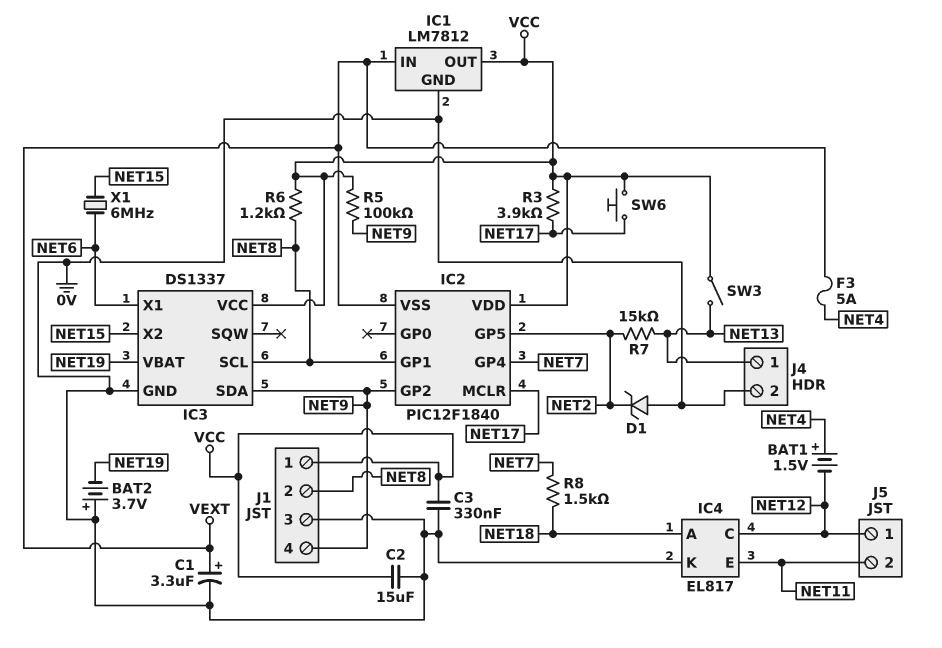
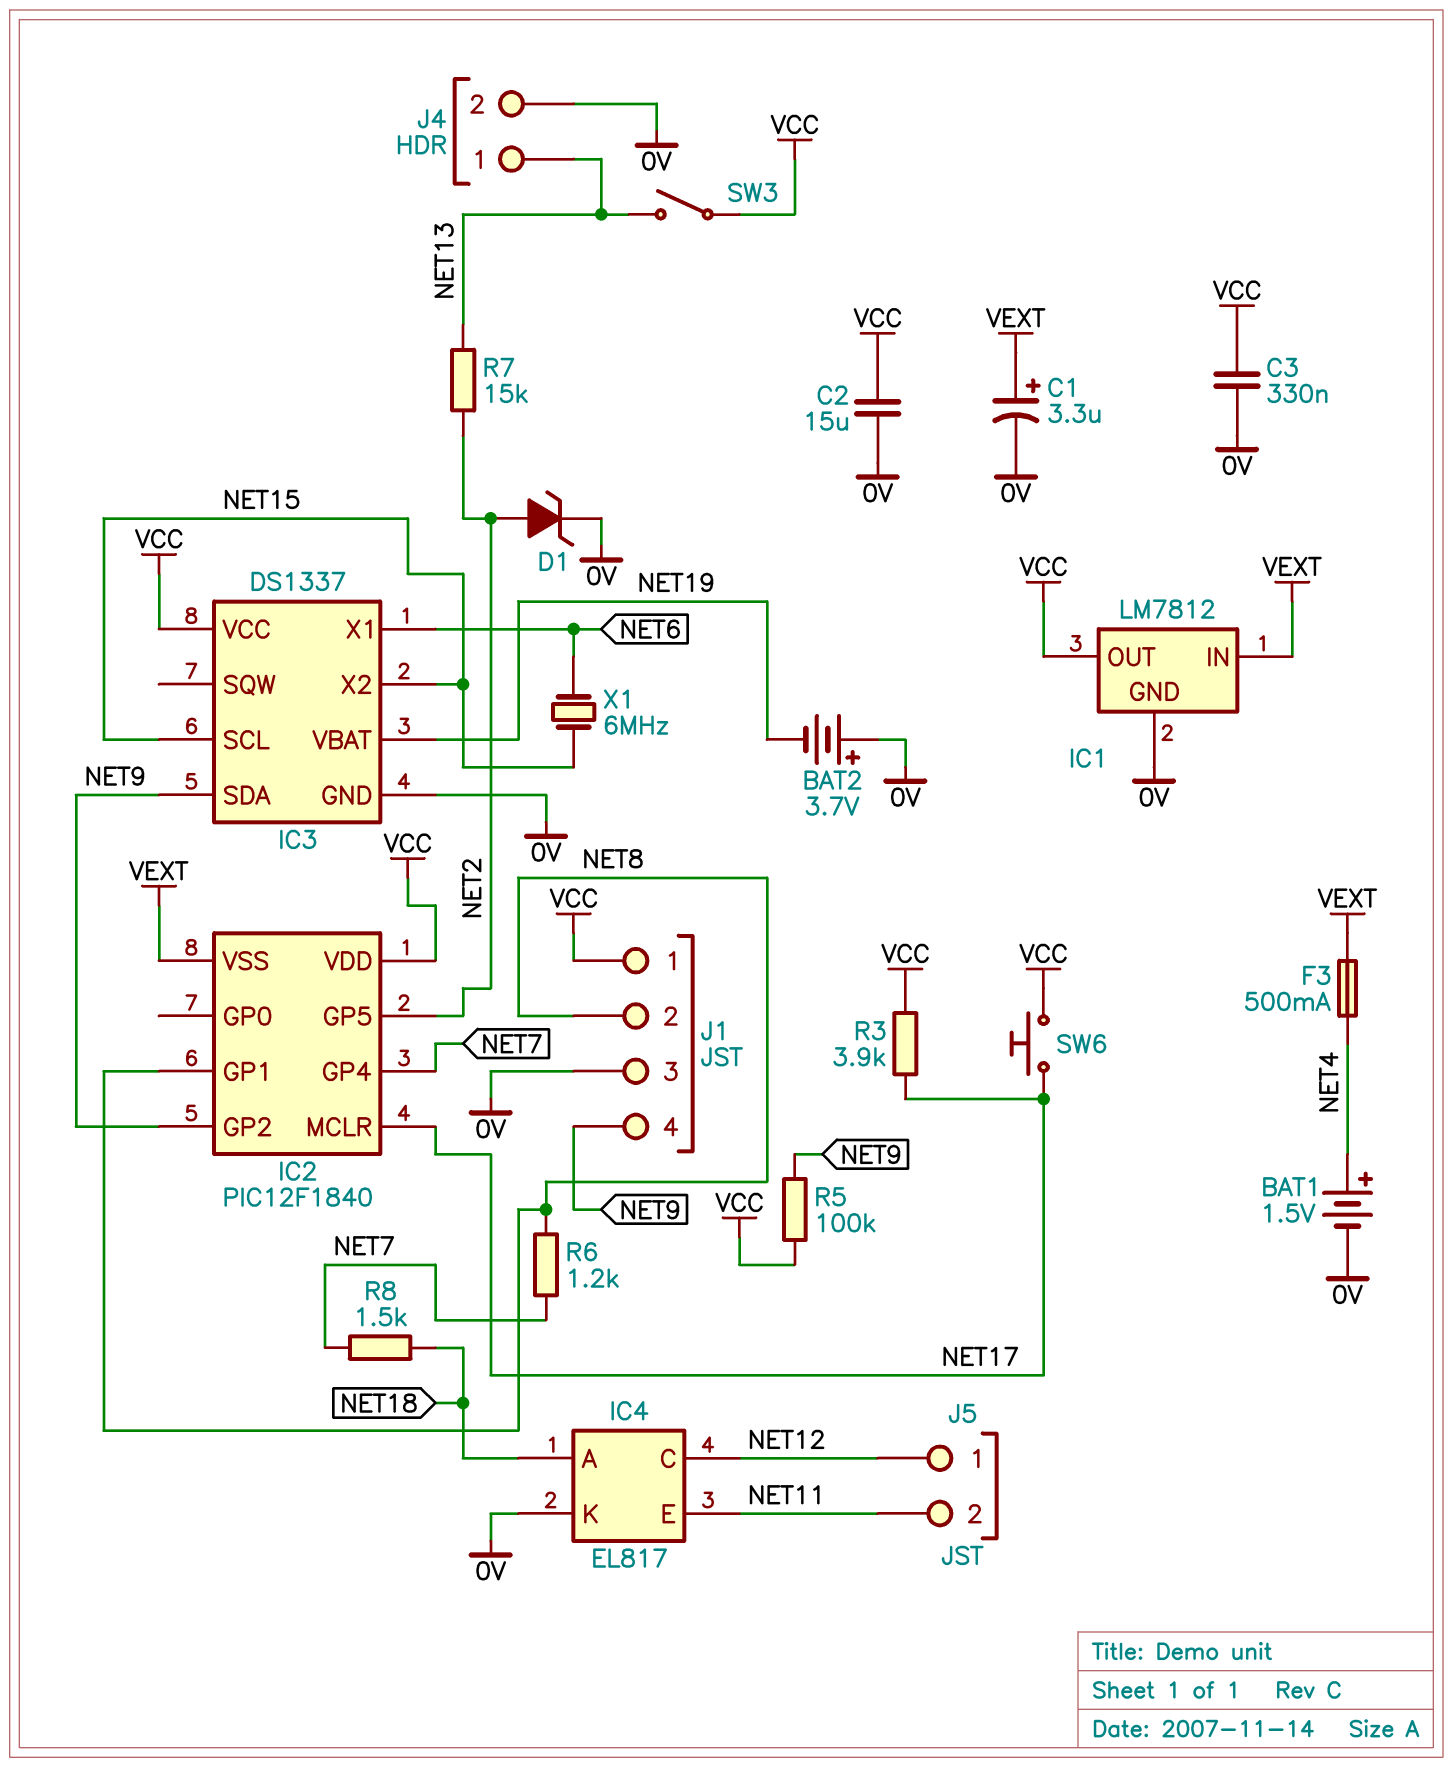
BAT1: 1.5V (plus NET4, minus NET12) -> 1.5V (plus NET4, minus 0V)
D1: zener (A 0V, K NET2) -> zener (A NET2, K 0V)
F3: 5A (NET4, VEXT) -> 500mA (NET4, VEXT)
IC3 pin SCL: NET8 -> NET15
R6: 1.2k (NET8, VCC) -> 1.2k (NET7, NET8)

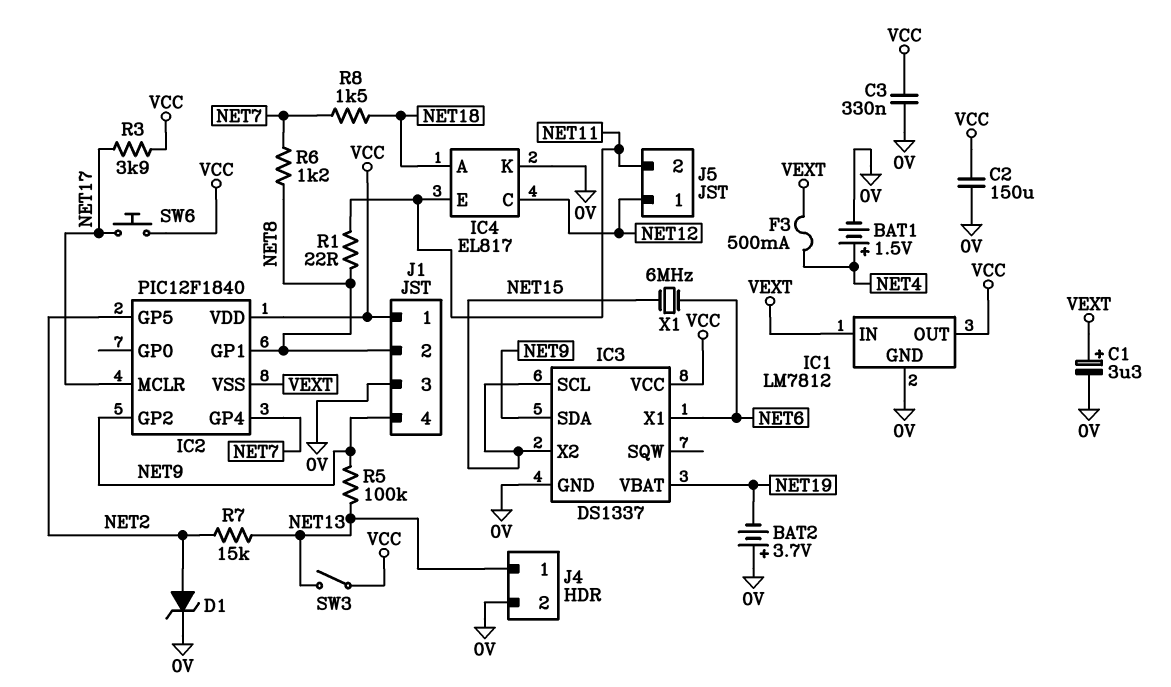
C2: 15uF (0V, VCC) -> 150uF (0V, VCC)
R1: none -> 22 (NET8, NET11)
R5: 100k (NET9, VCC) -> 100k (NET9, NET13)

